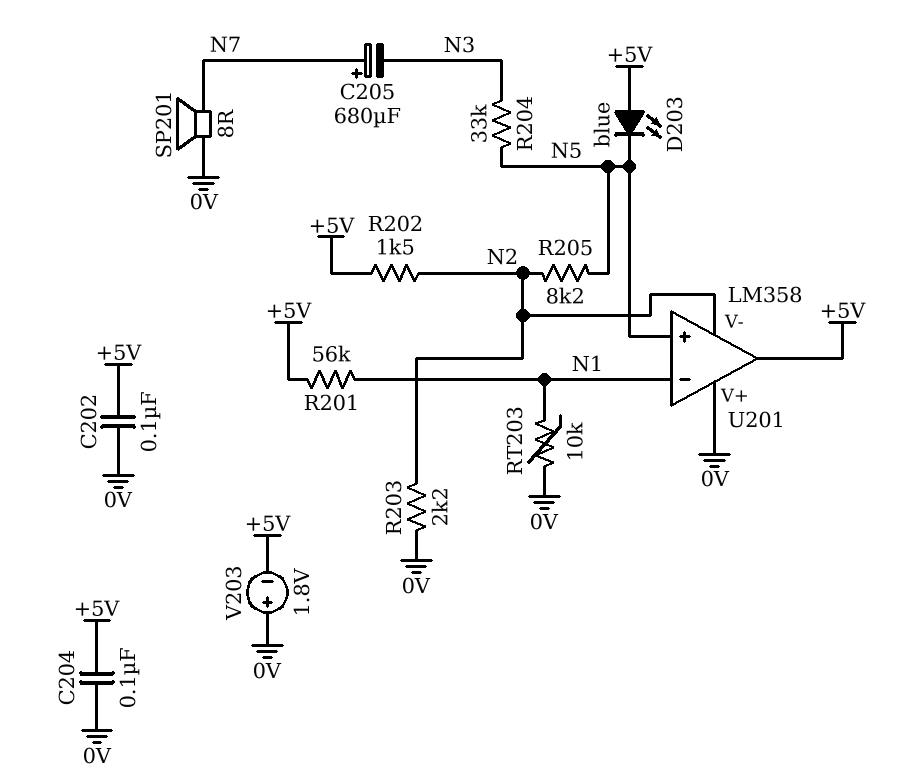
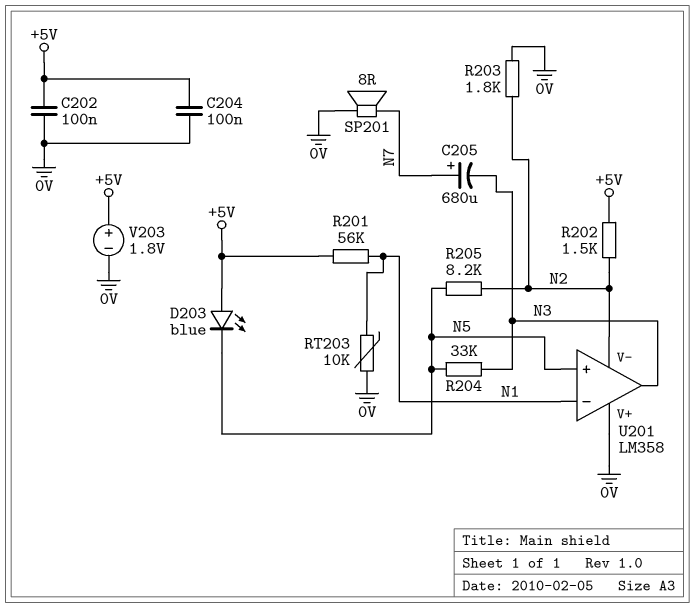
R203: 2.2k (0V, N2) -> 1.8k (0V, N2)
U201 pin out: +5V -> N3
V203: 1.8V (plus 0V, minus +5V) -> 1.8V (plus +5V, minus 0V)

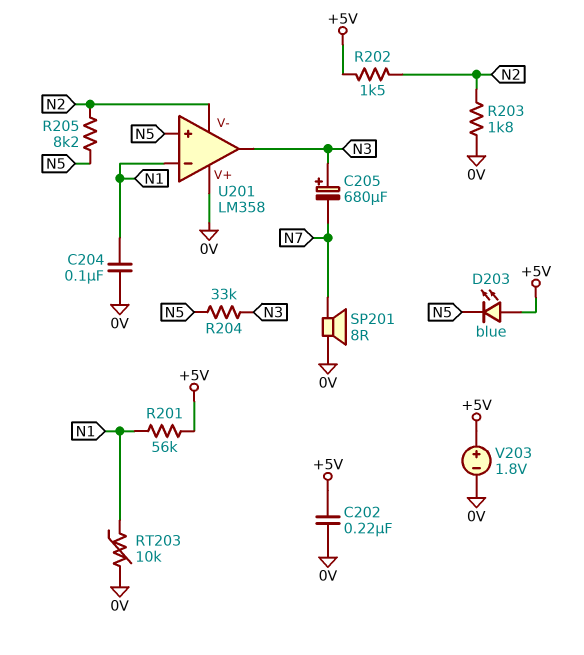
C202: 100nF (+5V, 0V) -> 220nF (+5V, 0V)
C204: 100nF (+5V, 0V) -> 100nF (0V, N1)
C205: 680uF (plus N7, minus N3) -> 680uF (plus N3, minus N7)

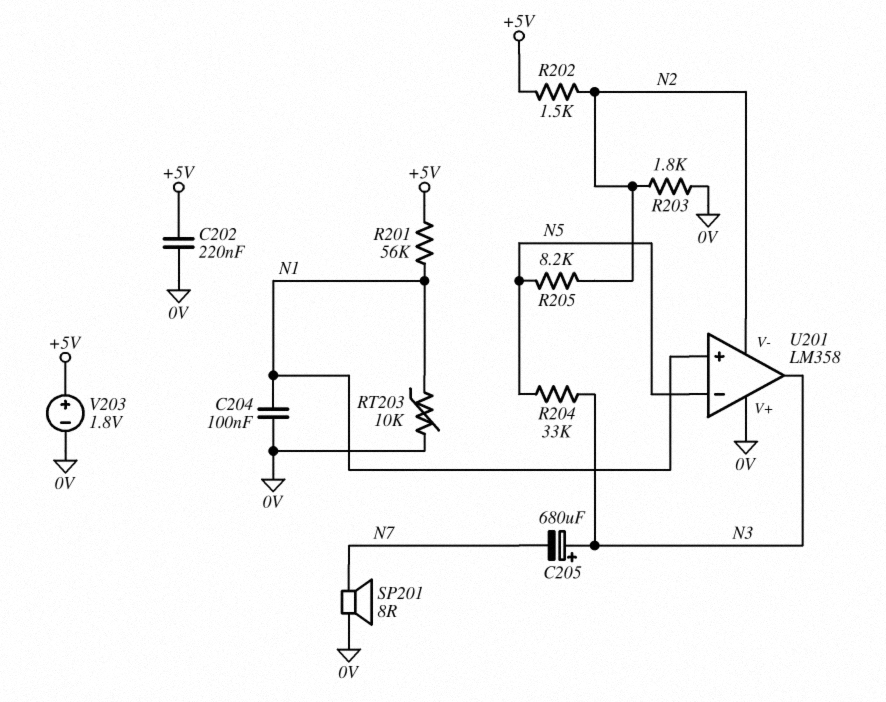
D203: LED blue (A +5V, K N5) -> none
U201 pin in+: N5 -> N1
U201 pin in-: N1 -> N5

